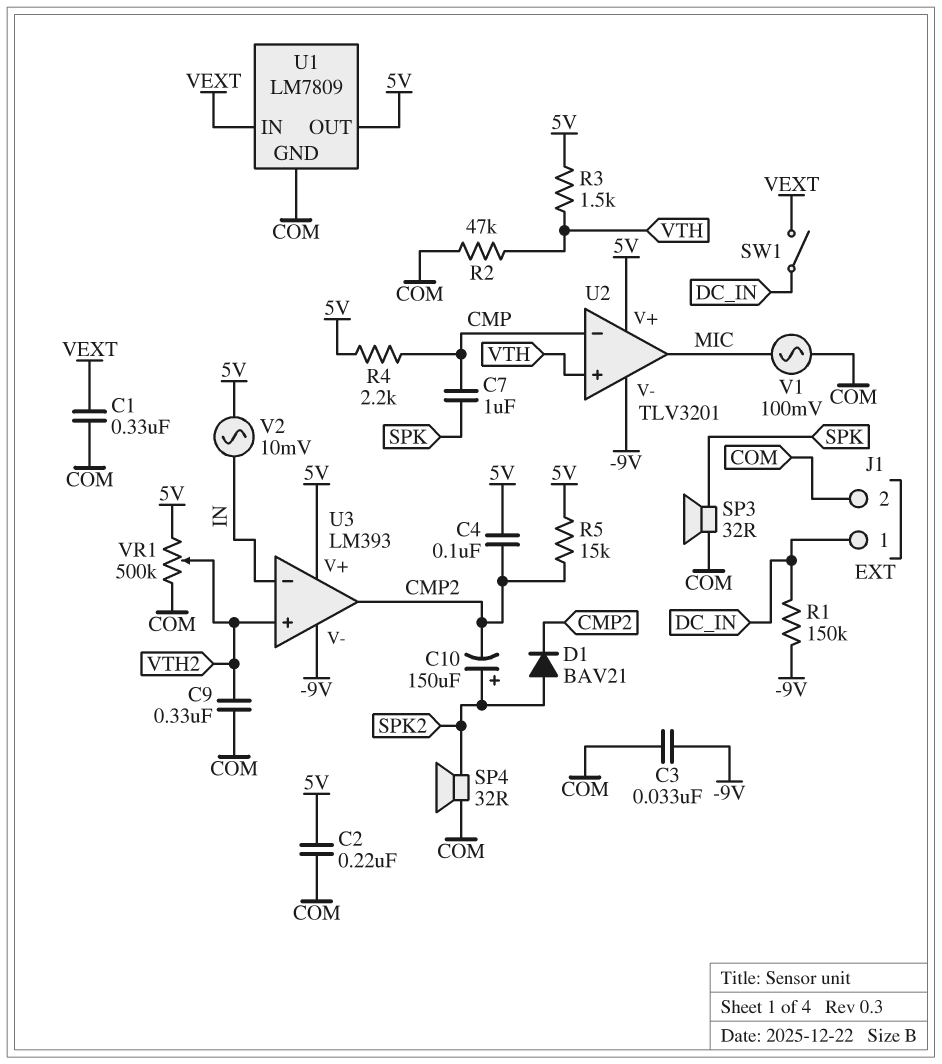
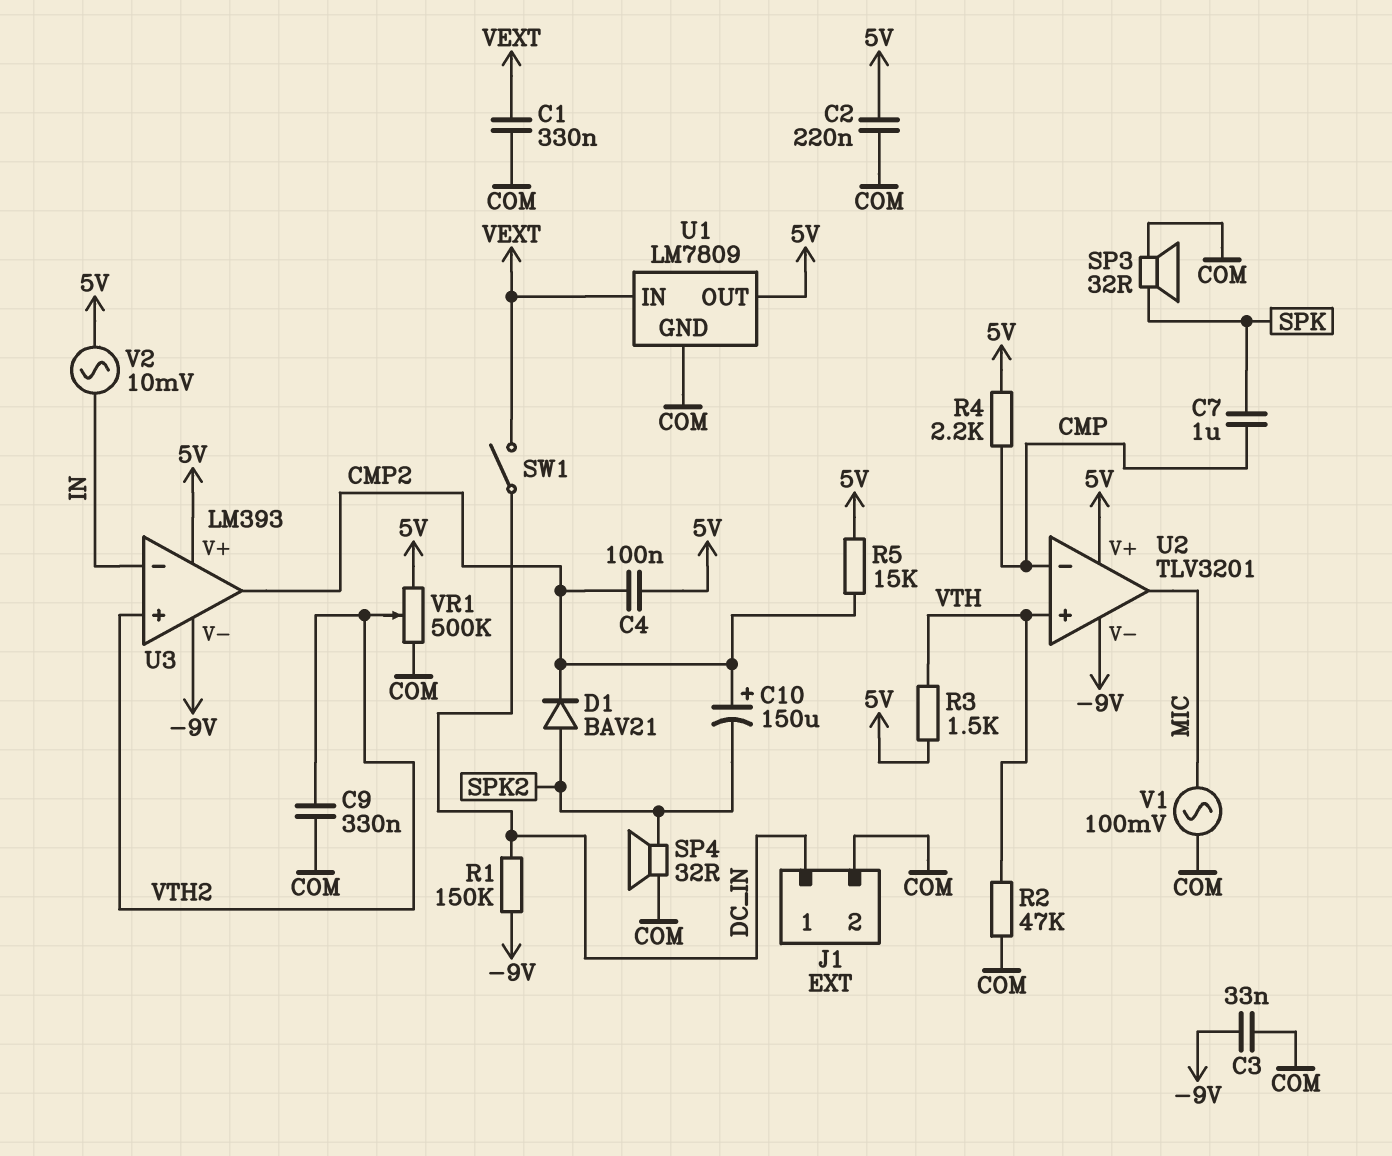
C10: 150uF (plus SPK2, minus CMP2) -> 150uF (plus CMP2, minus SPK2)

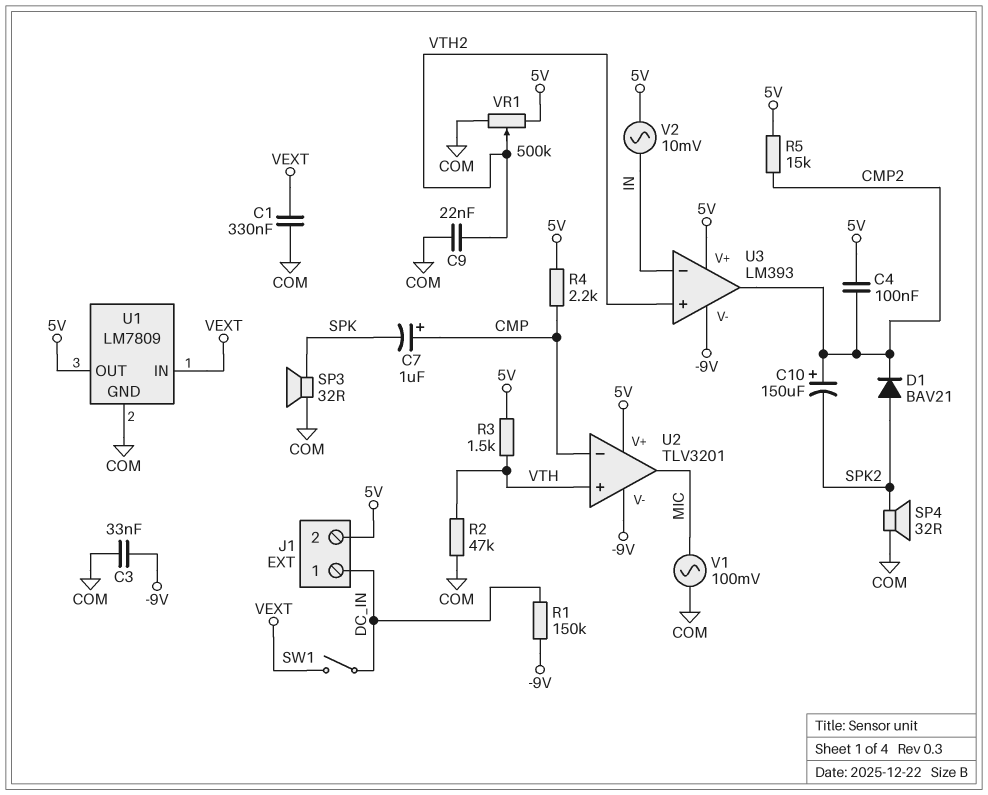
C2: 220nF (5V, COM) -> none
C7: 1uF (CMP, SPK) -> 1uF (plus CMP, minus SPK)
C9: 330nF (COM, VTH2) -> 22nF (COM, VTH2)
J1 pin 2: COM -> 5V

